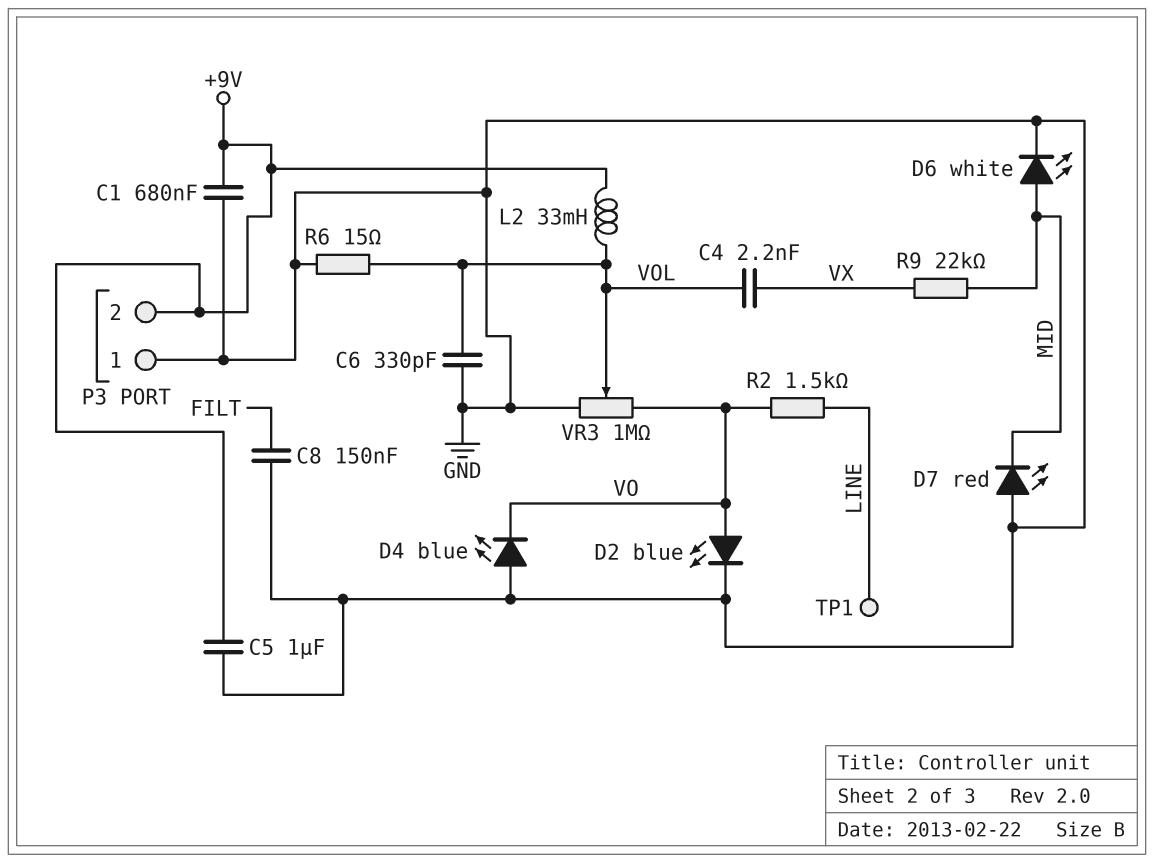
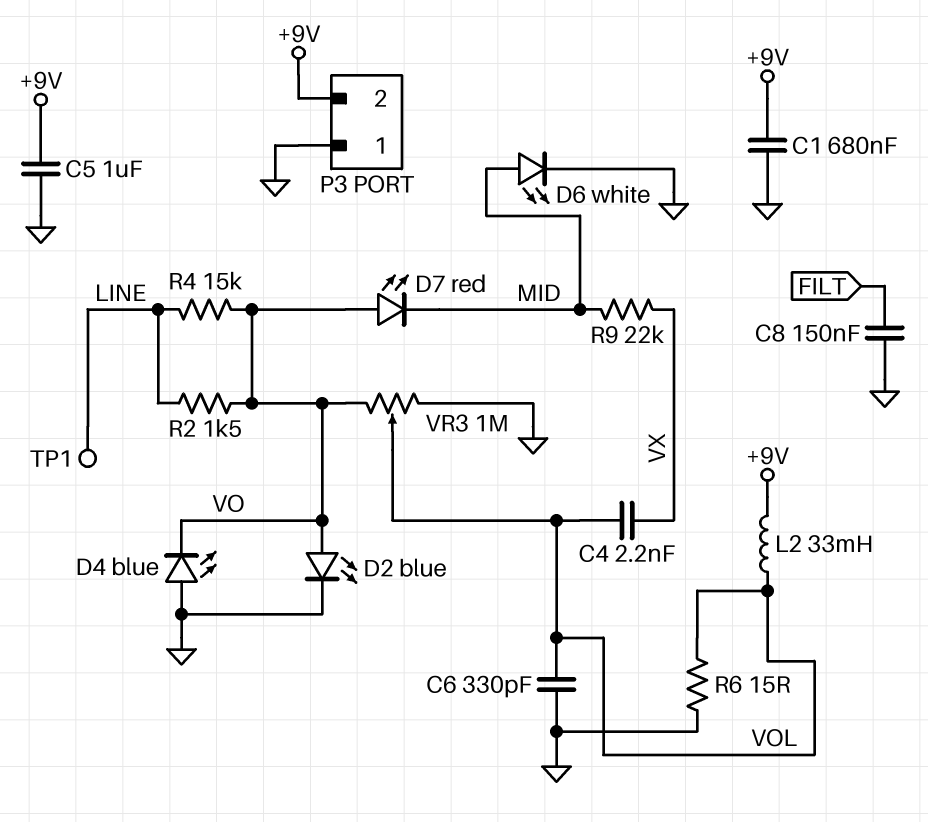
D7: LED red (A GND, K MID) -> LED red (A VO, K MID)
R4: none -> 15k (LINE, VO)

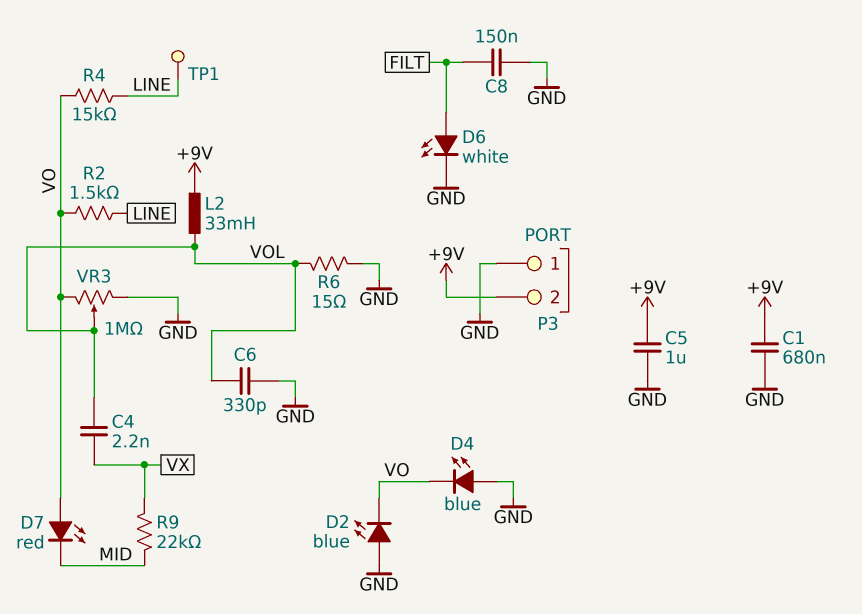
D2: LED blue (A VO, K GND) -> LED blue (A GND, K VO)
D6: LED white (A MID, K GND) -> LED white (A FILT, K GND)

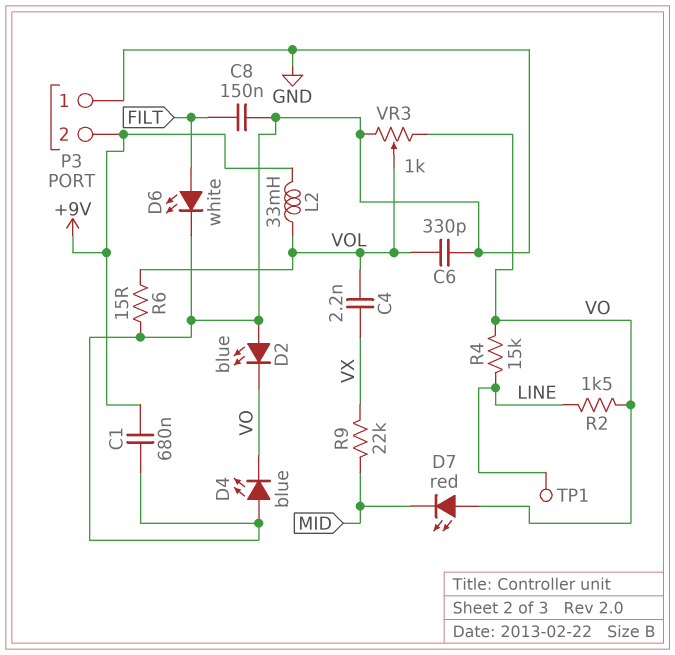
C5: 1uF (+9V, GND) -> none
VR3: 1M (GND, VO, wiper VOL) -> 1k (GND, VO, wiper VOL)

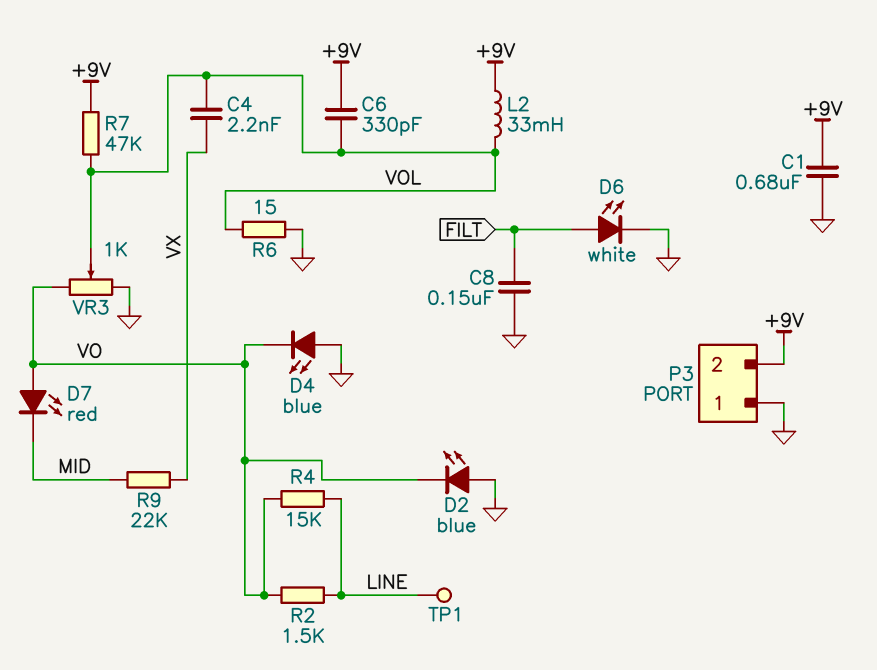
C6: 330pF (GND, VOL) -> 330pF (+9V, VOL)
R7: none -> 47k (+9V, VOL)

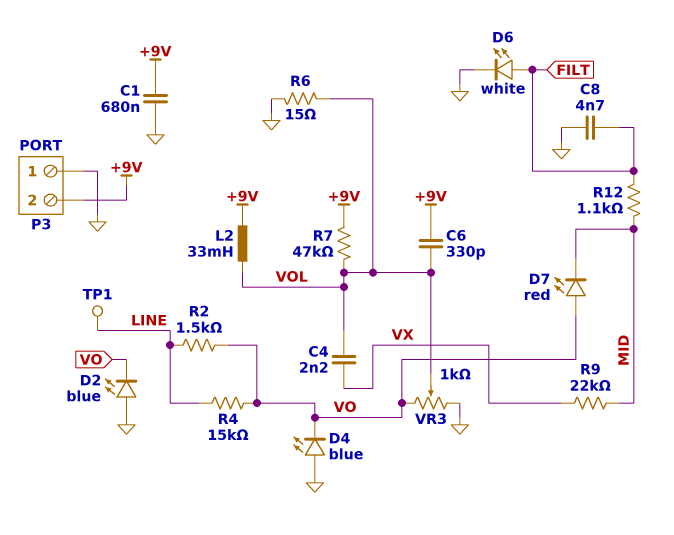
C8: 150nF (FILT, GND) -> 4.7nF (FILT, GND)
R12: none -> 1.1k (FILT, MID)

